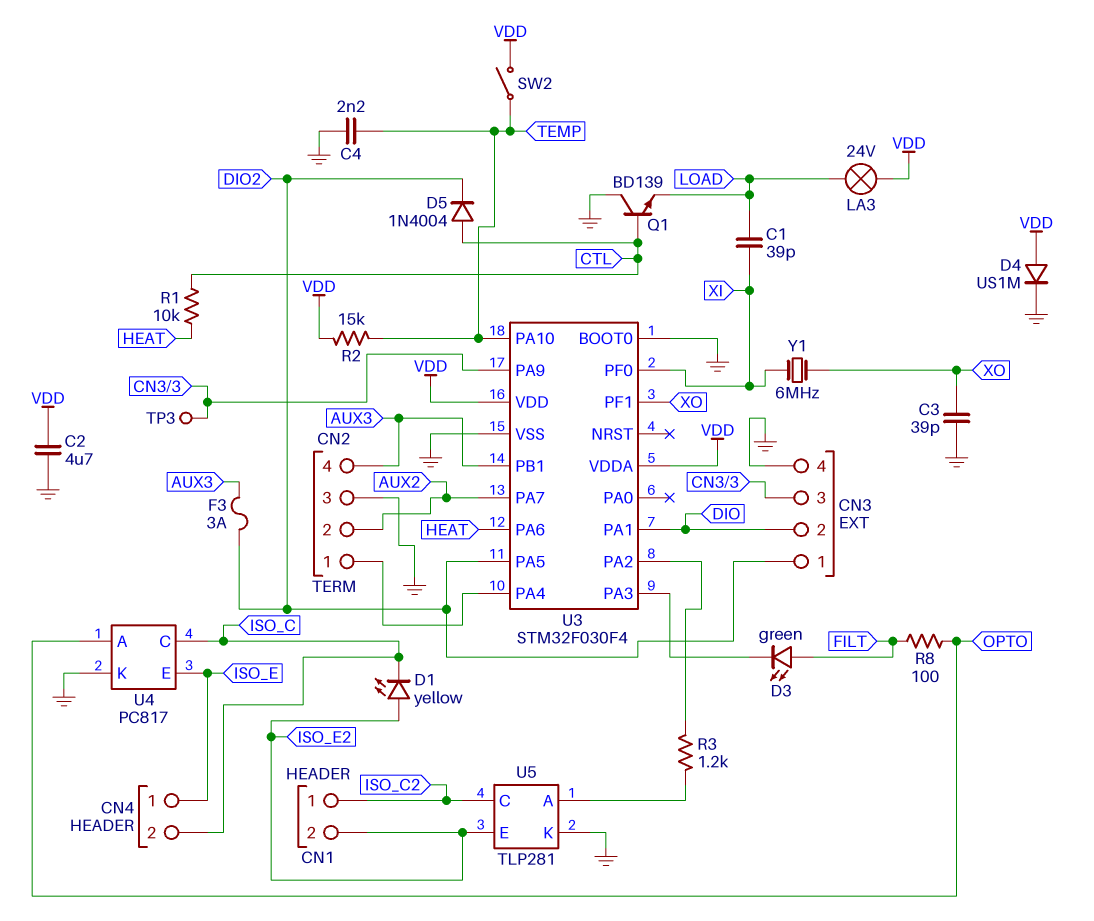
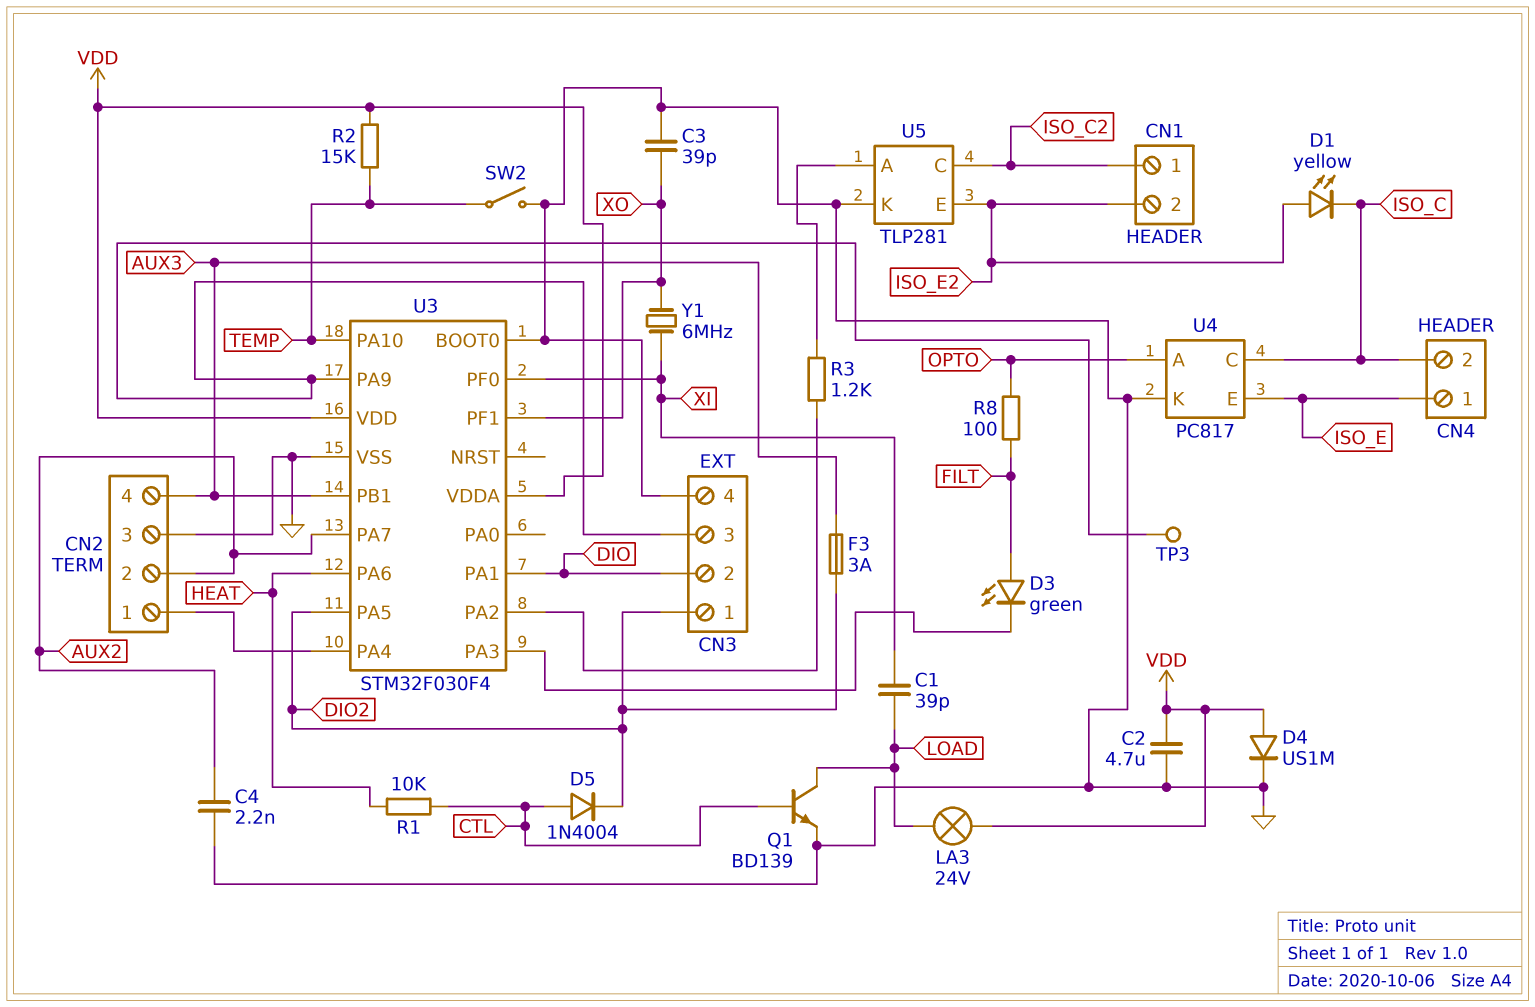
C4: 2.2nF (GND, TEMP) -> 2.2nF (AUX2, GND)
Q1: NPN BD139 (B CTL, C GND, E LOAD) -> NPN BD139 (B CTL, C LOAD, E GND)
SW2: switch (TEMP, VDD) -> switch (GND, TEMP)

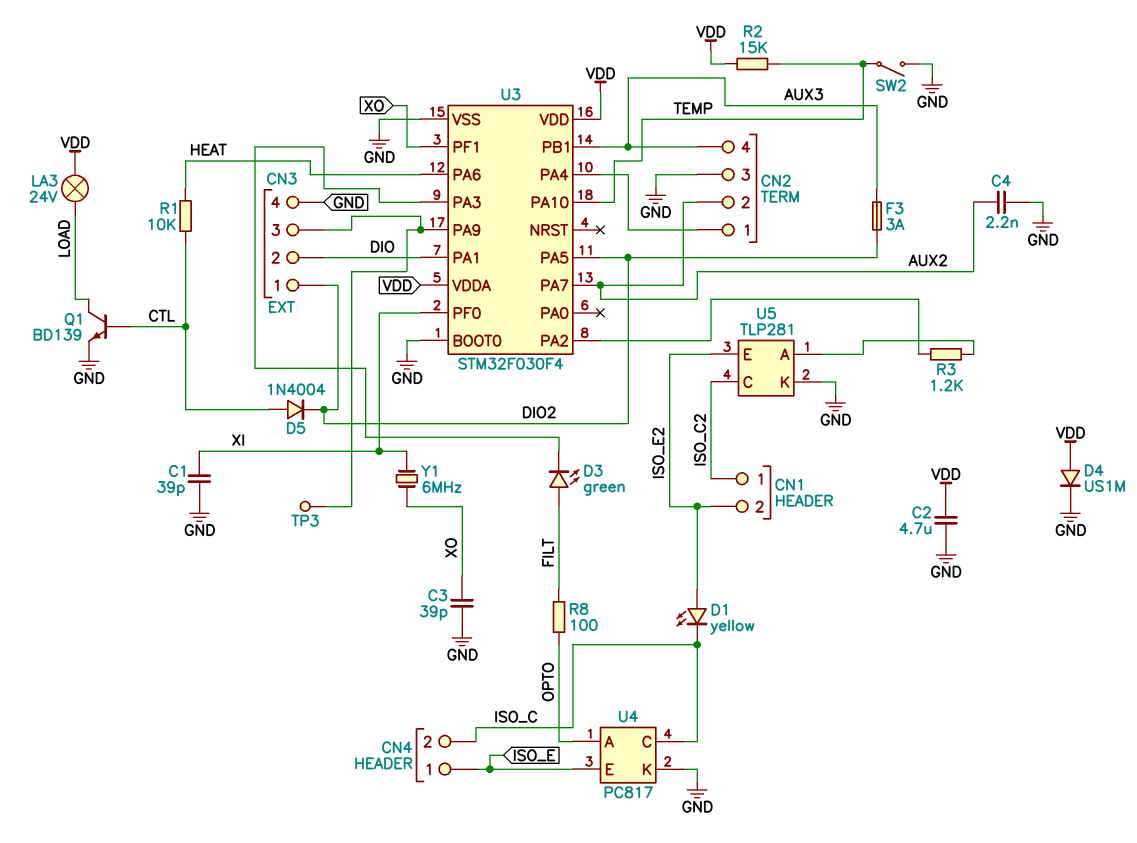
C1: 39pF (LOAD, XI) -> 39pF (GND, XI)

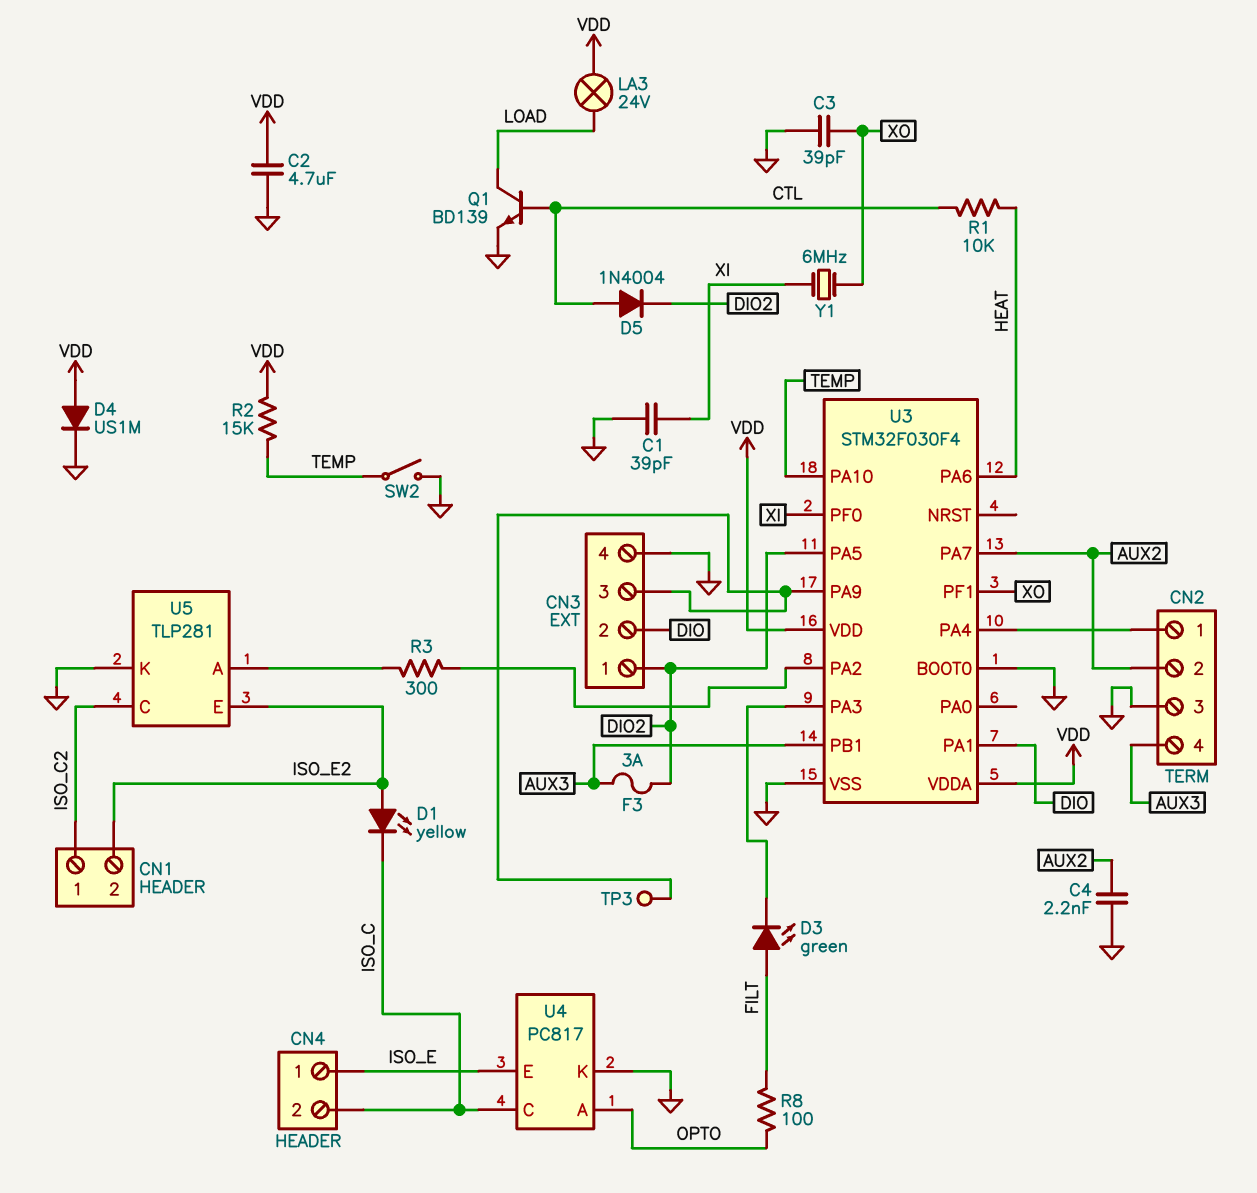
R3: 1.2k (U3/PA2, U5/A) -> 300 (U3/PA2, U5/A)

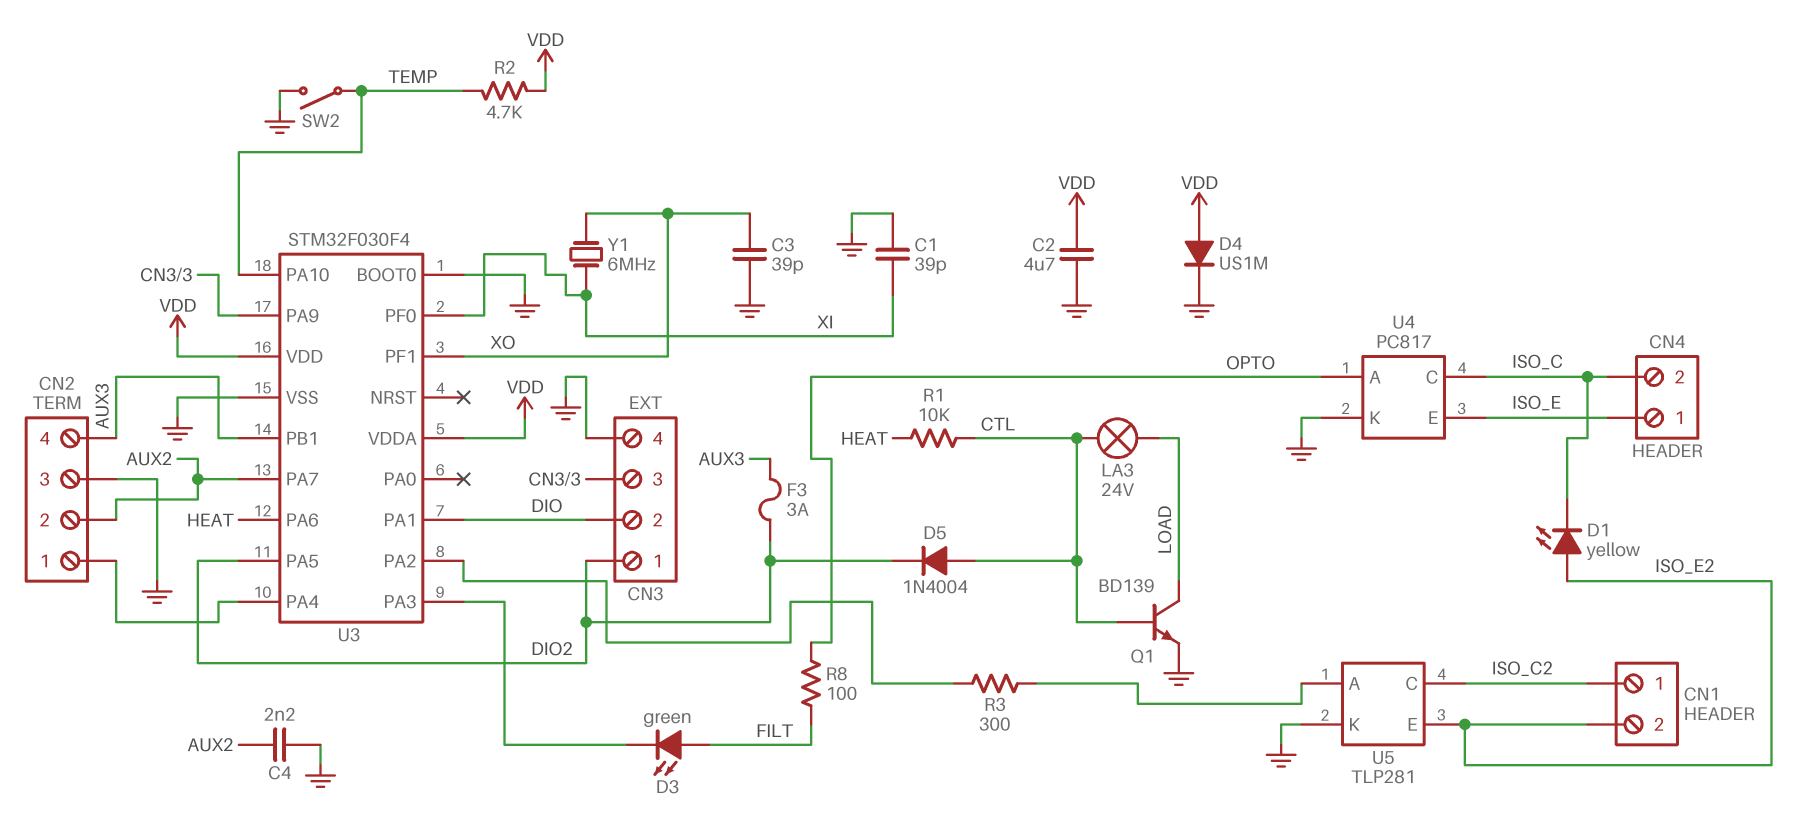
LA3: lamp 24V (LOAD, VDD) -> lamp 24V (CTL, LOAD)
R2: 15k (TEMP, VDD) -> 4.7k (TEMP, VDD)
TP3: test point (CN3/3) -> none

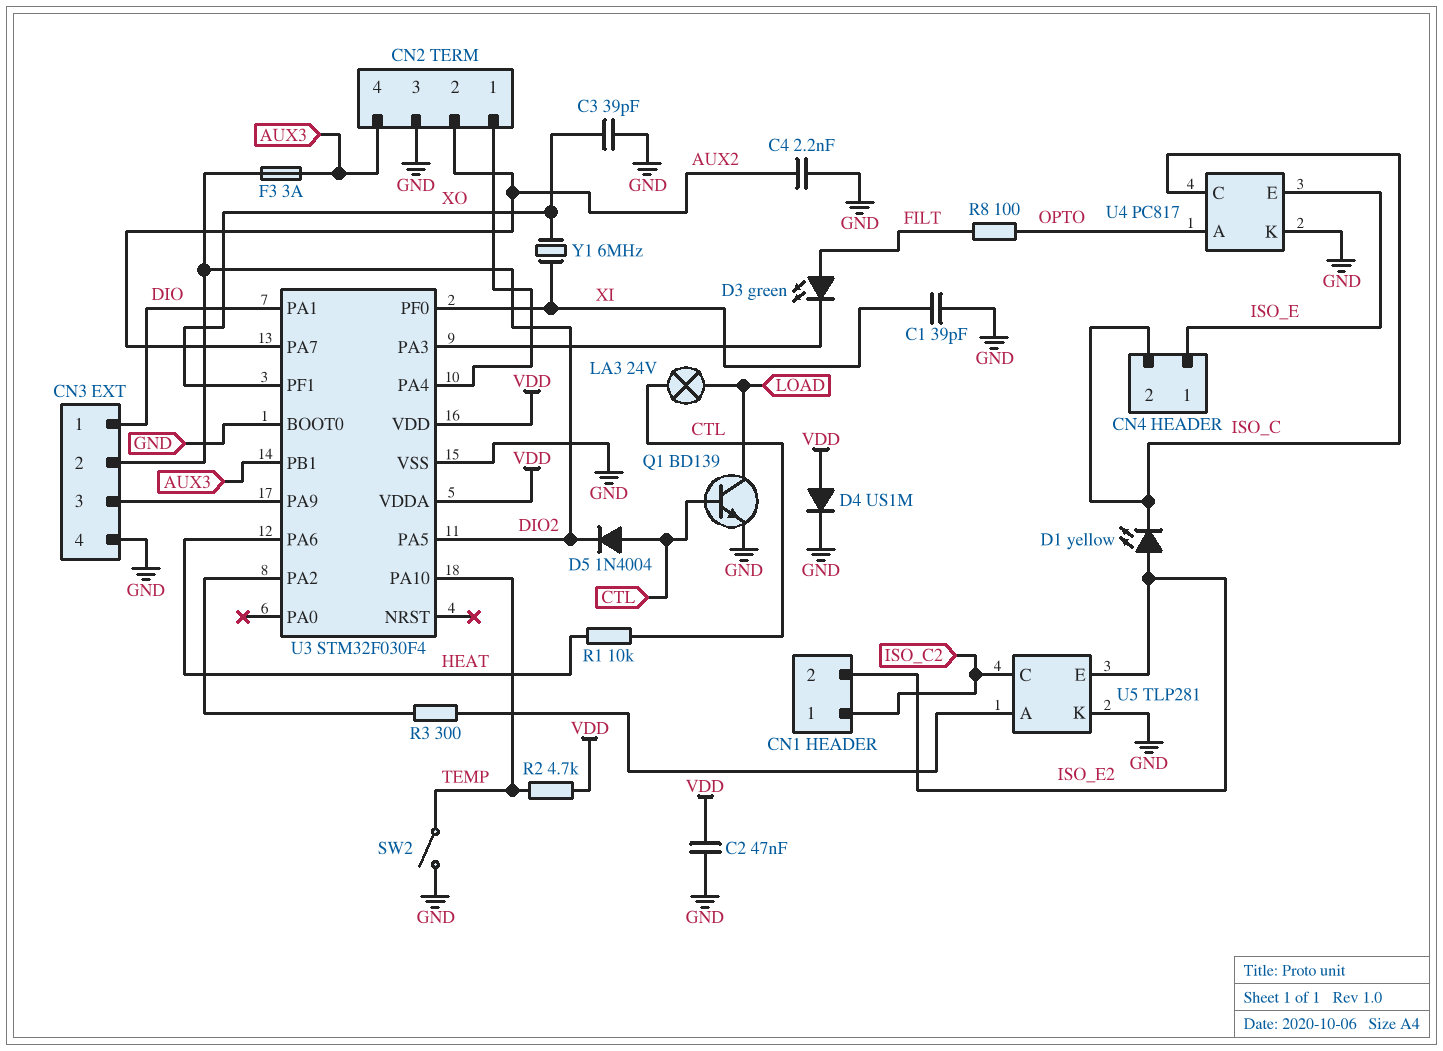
C2: 4.7uF (GND, VDD) -> 47nF (GND, VDD)
CN3 pin 1: DIO2 -> DIO
CN3 pin 2: DIO -> DIO2

